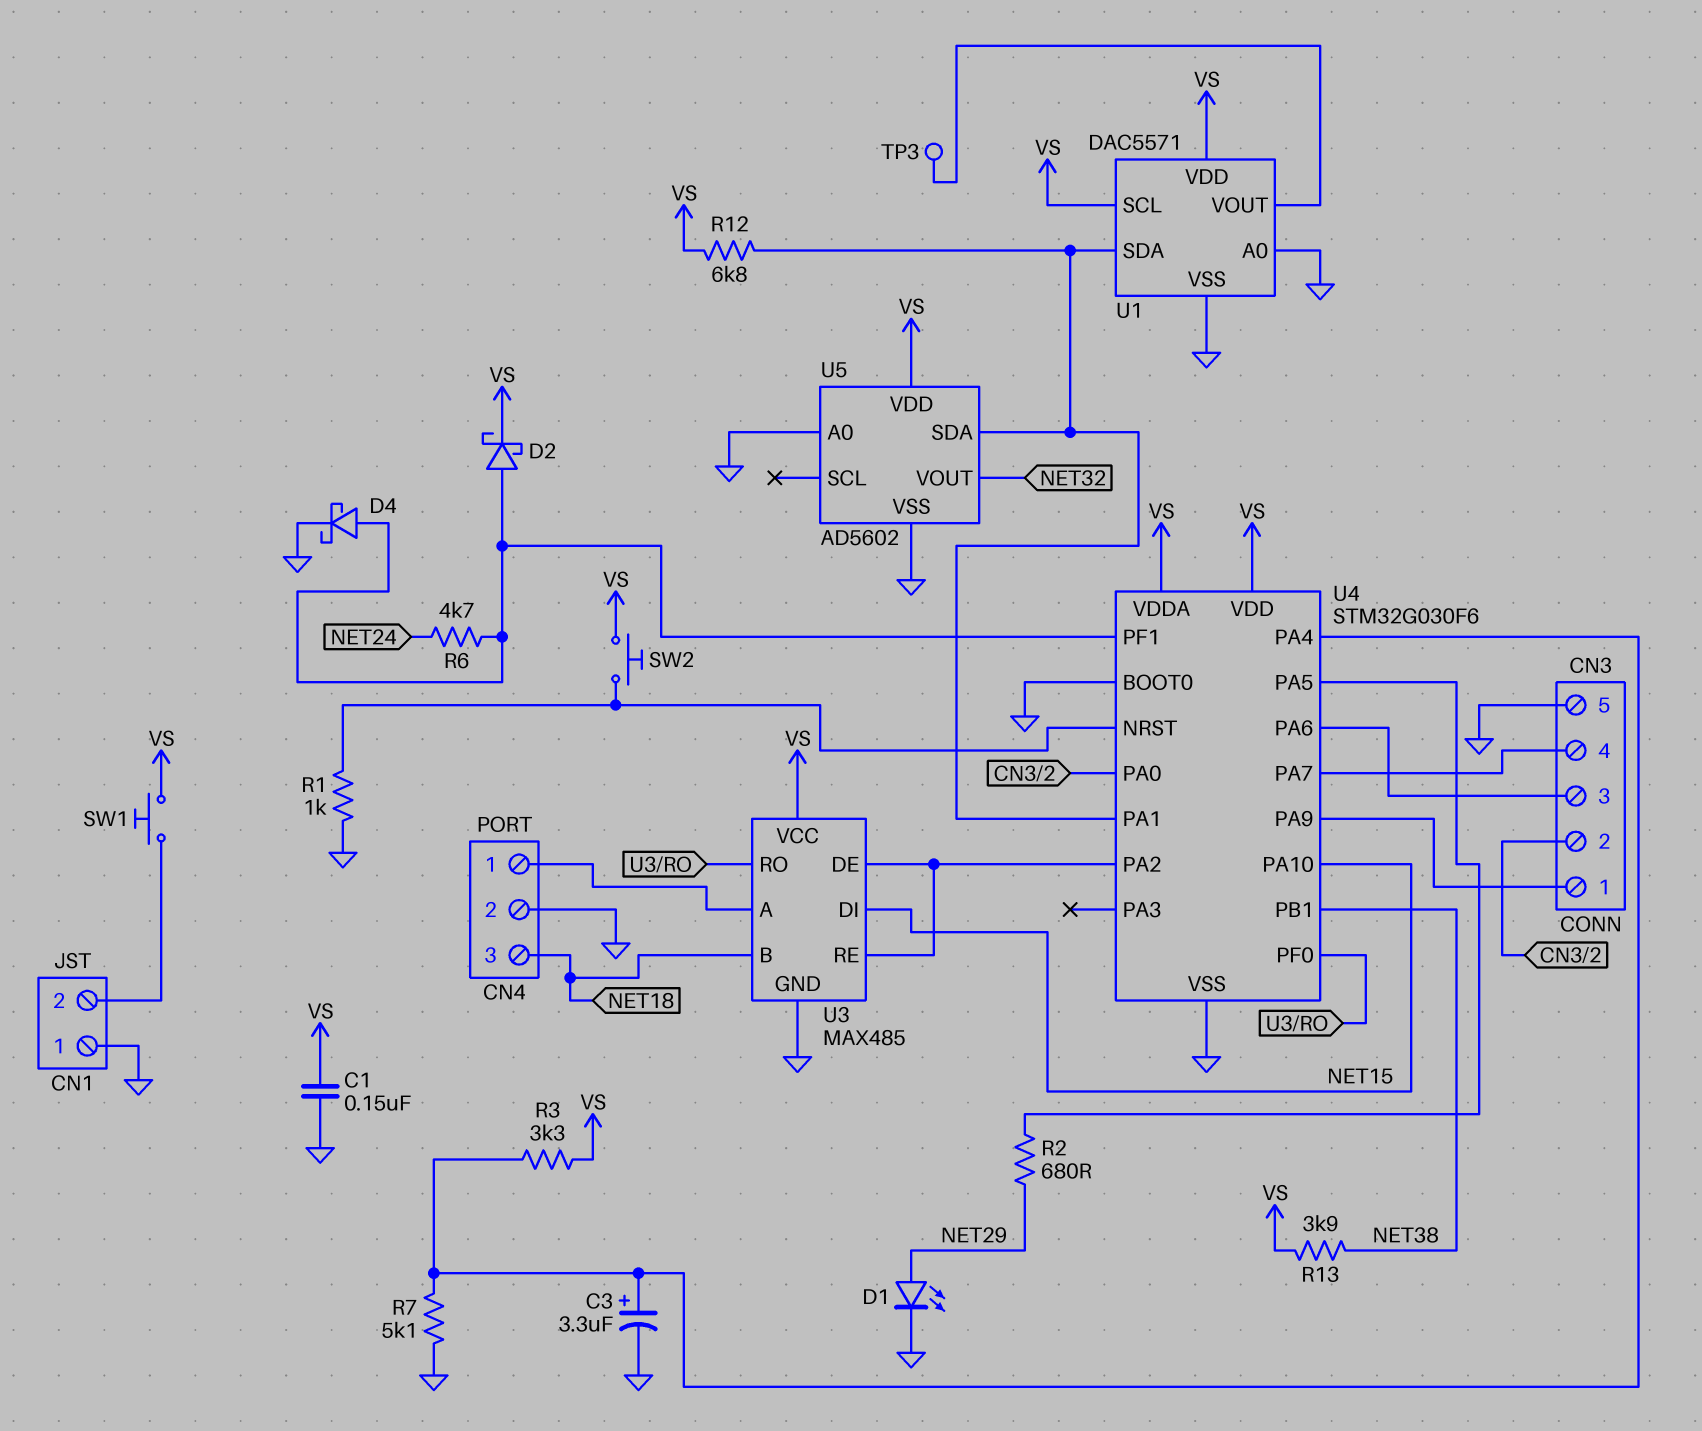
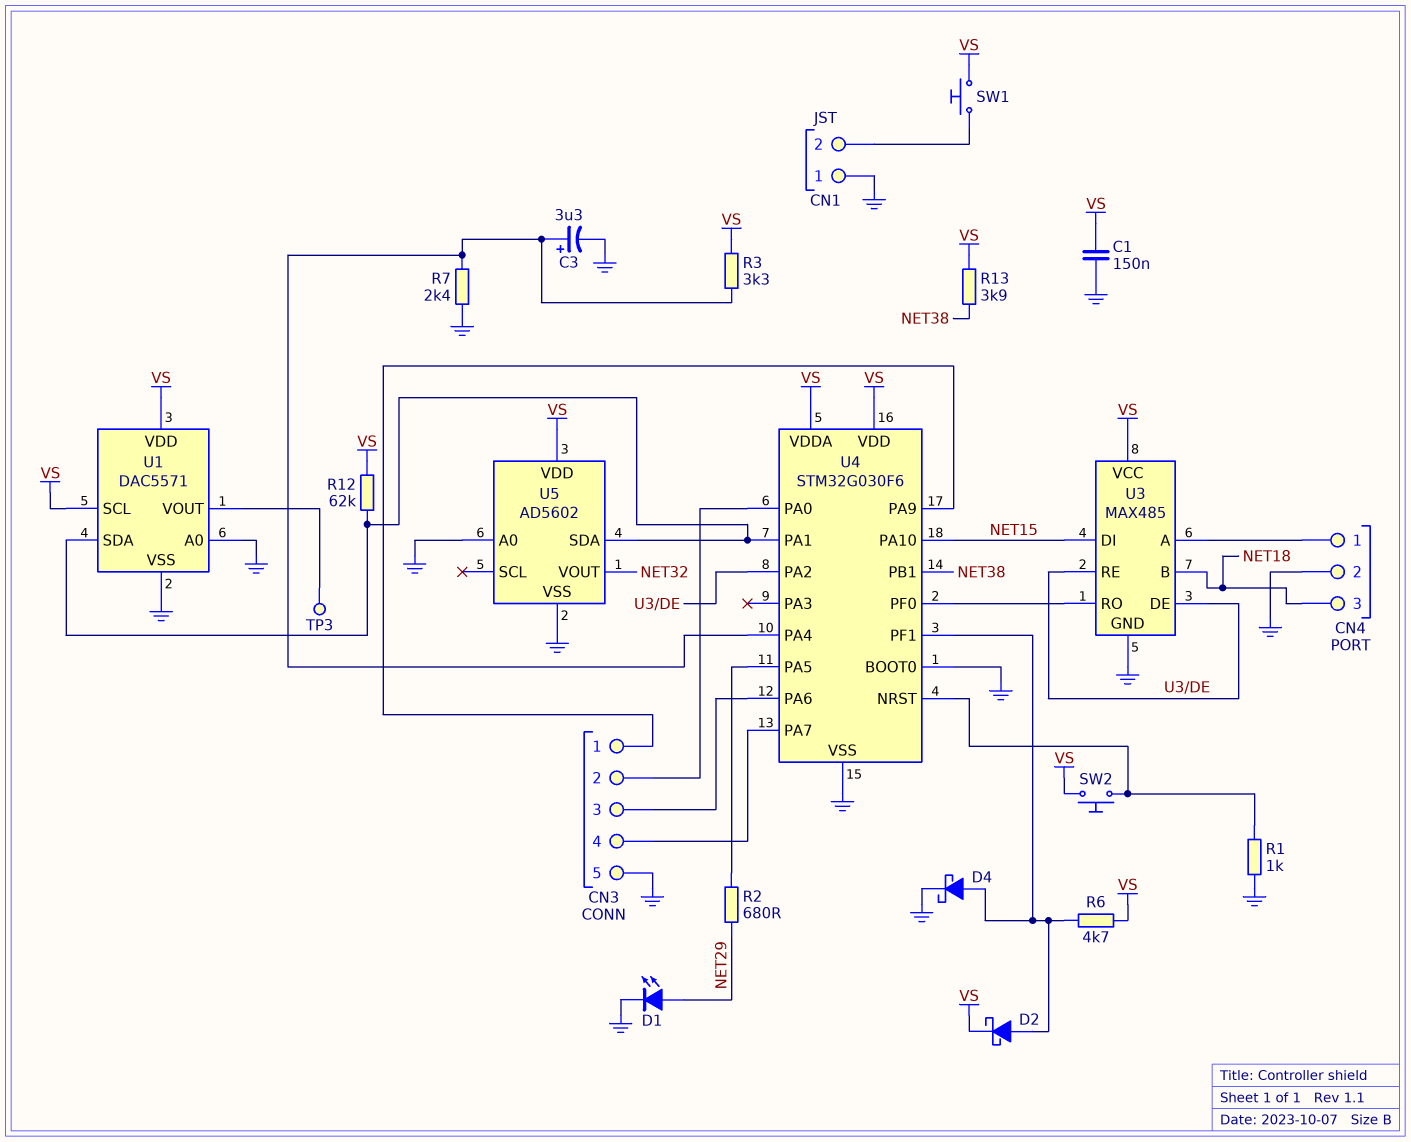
R6: 4.7k (NET24, U4/PF1) -> 4.7k (U4/PF1, VS)
R7: 5.1k (GND, U4/PA4) -> 2.4k (GND, U4/PA4)
R12: 6.8k (U1/SDA, VS) -> 62k (U1/SDA, VS)

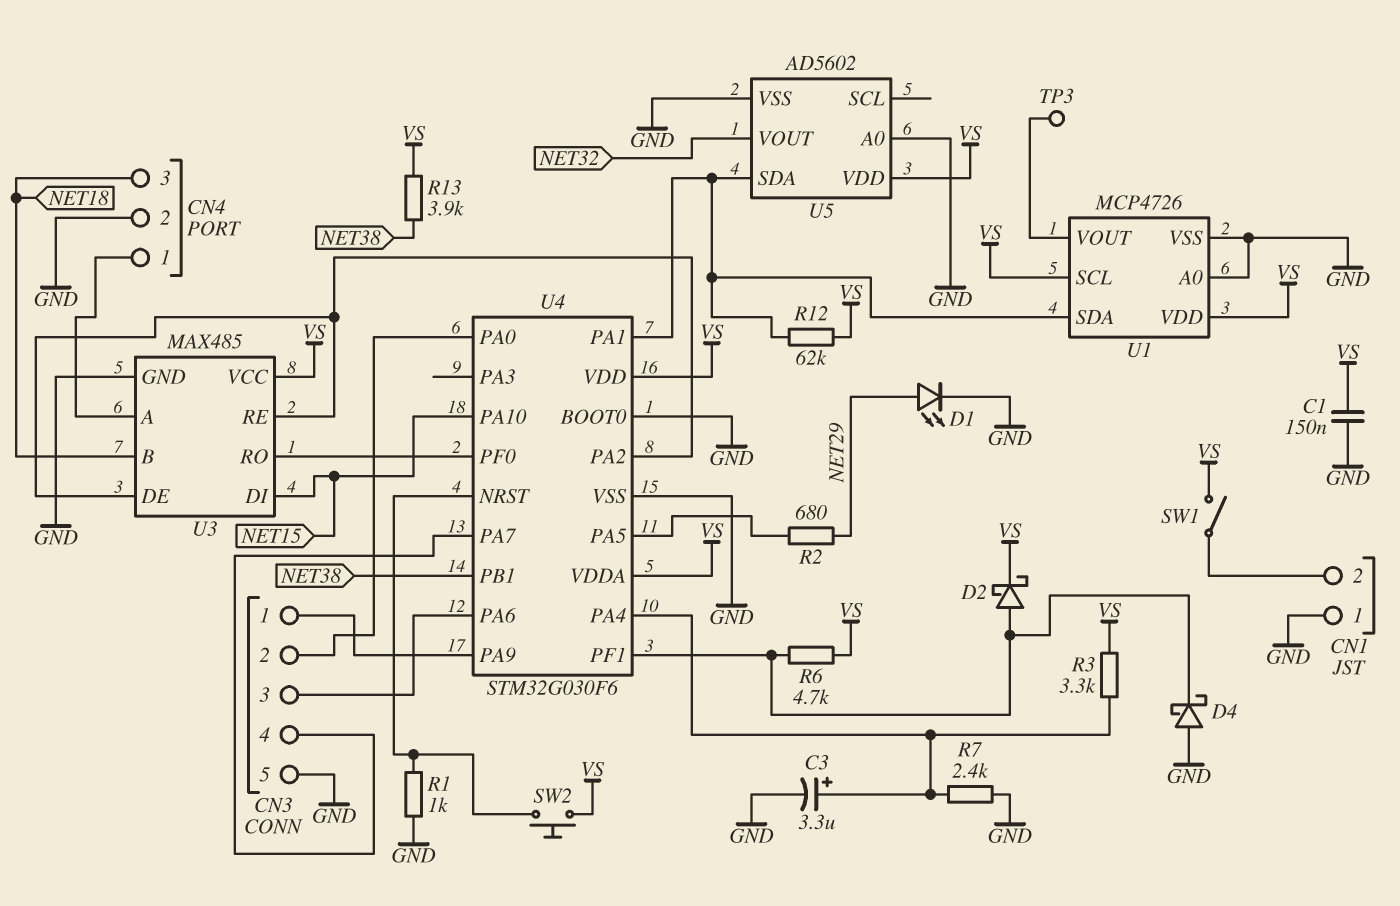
D4: schottky (A U4/PF1, K GND) -> schottky (A GND, K U4/PF1)
SW1: button (CN1/2, VS) -> switch (CN1/2, VS)
U1: DAC5571 -> MCP4726

